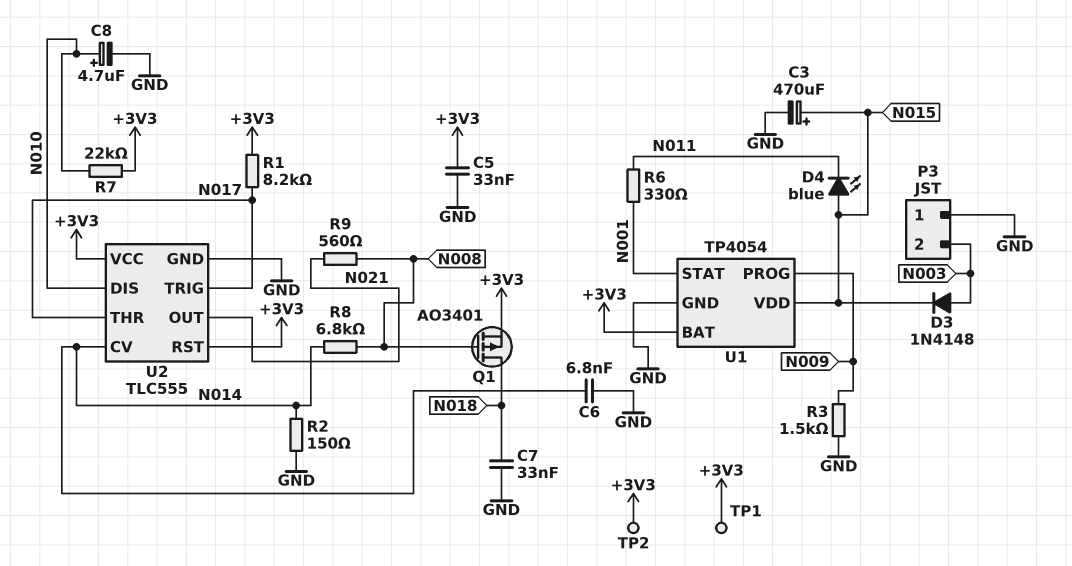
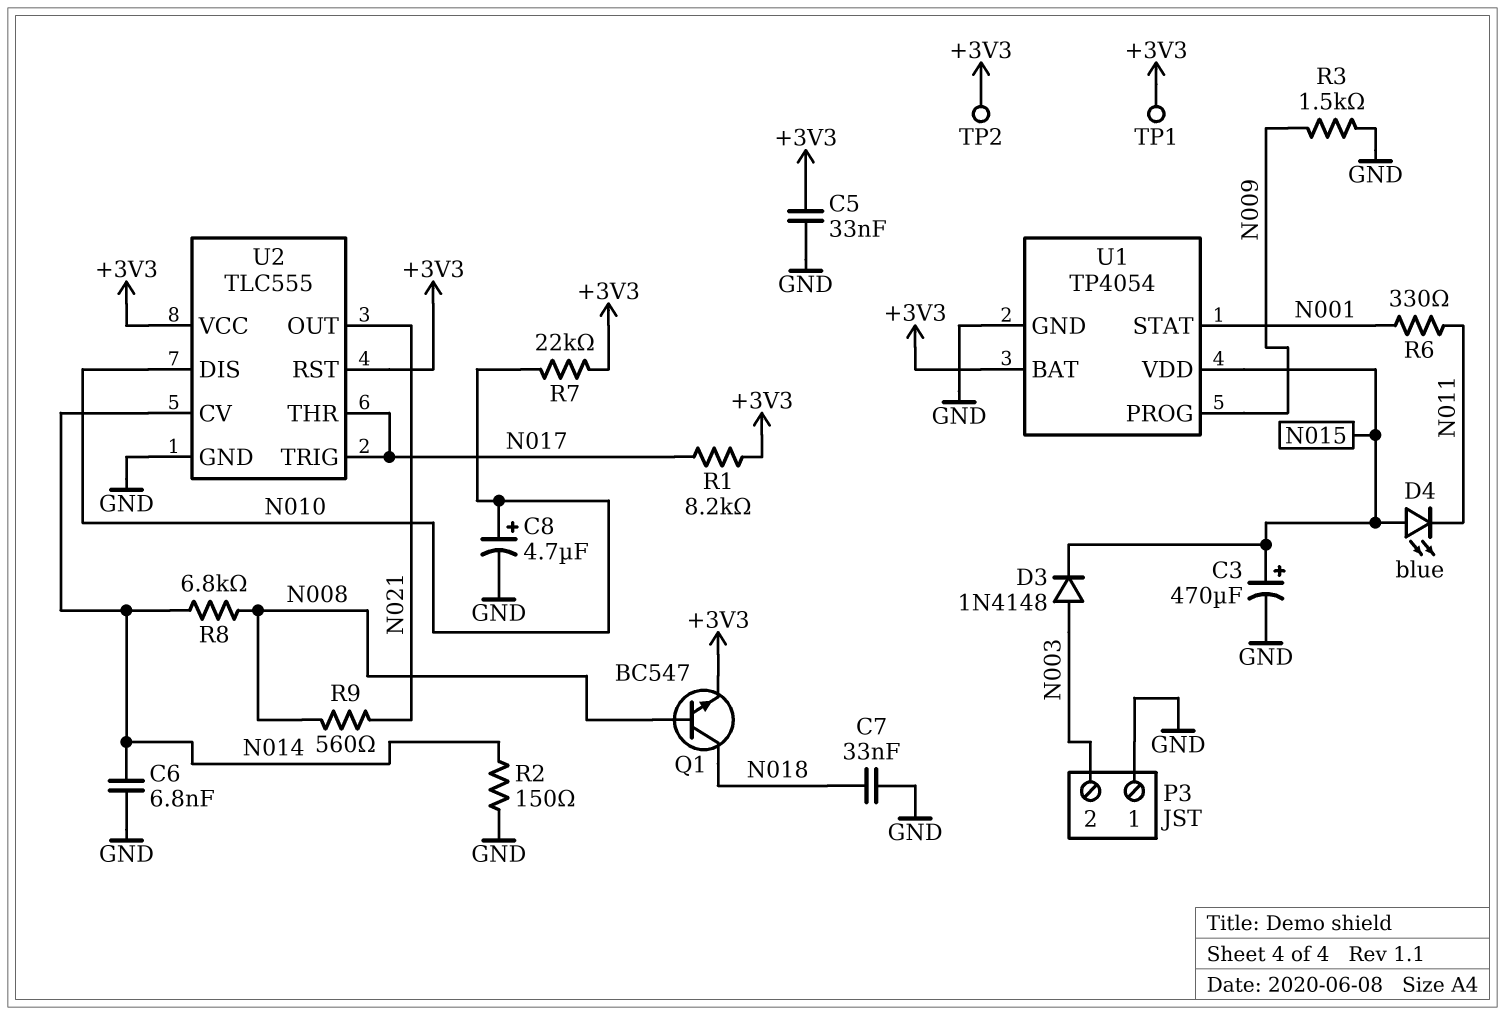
Q1: PMOS AO3401 (G N008, D N018, S +3V3) -> NPN BC547 (B N008, C N018, E +3V3)

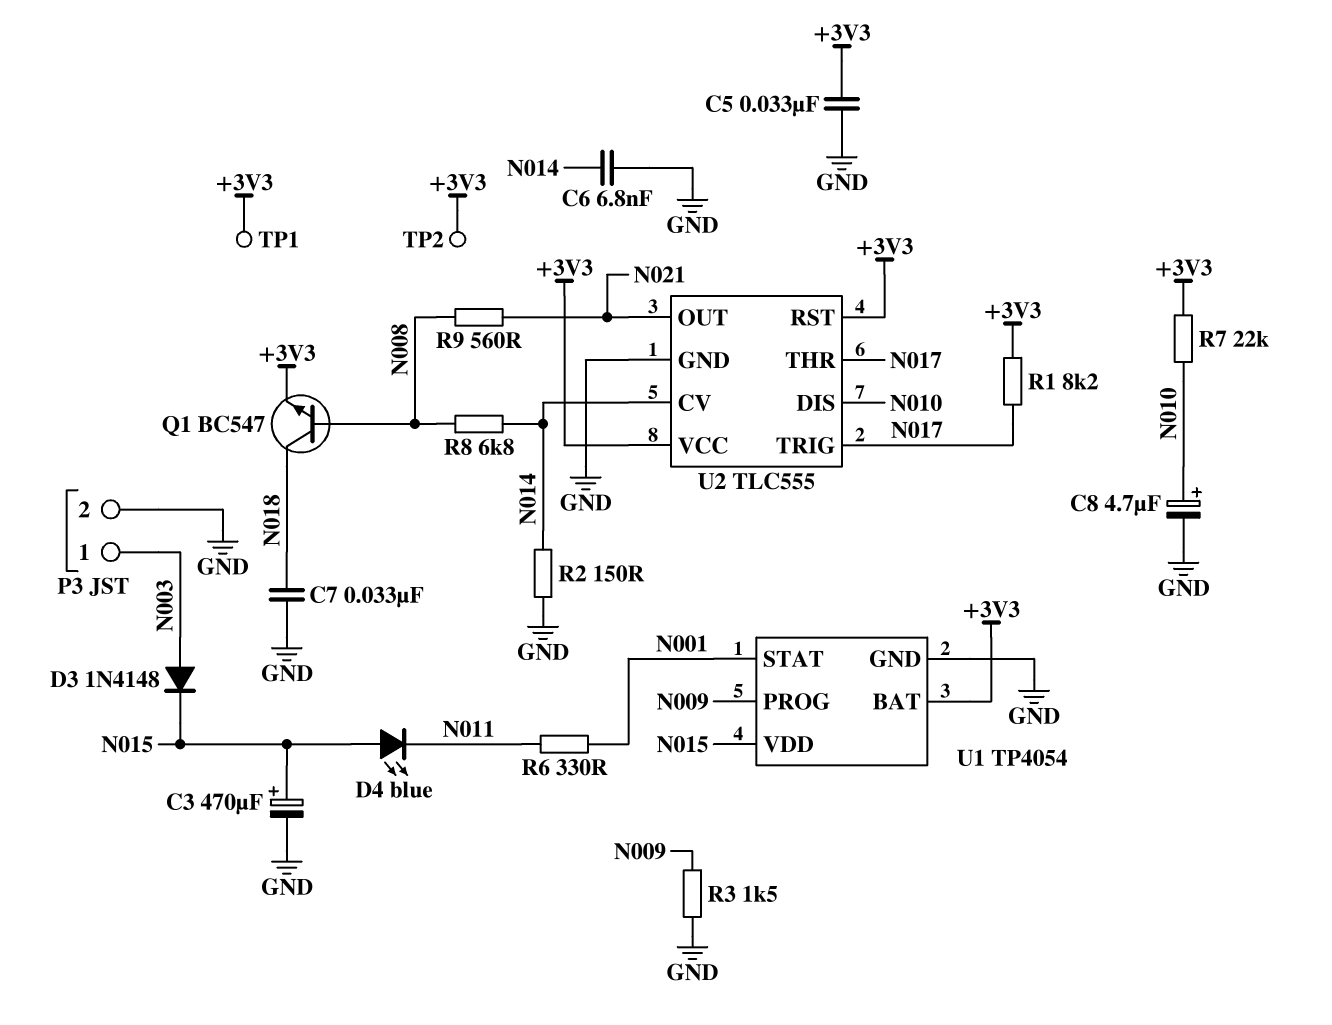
P3 pin 1: GND -> N003
P3 pin 2: N003 -> GND

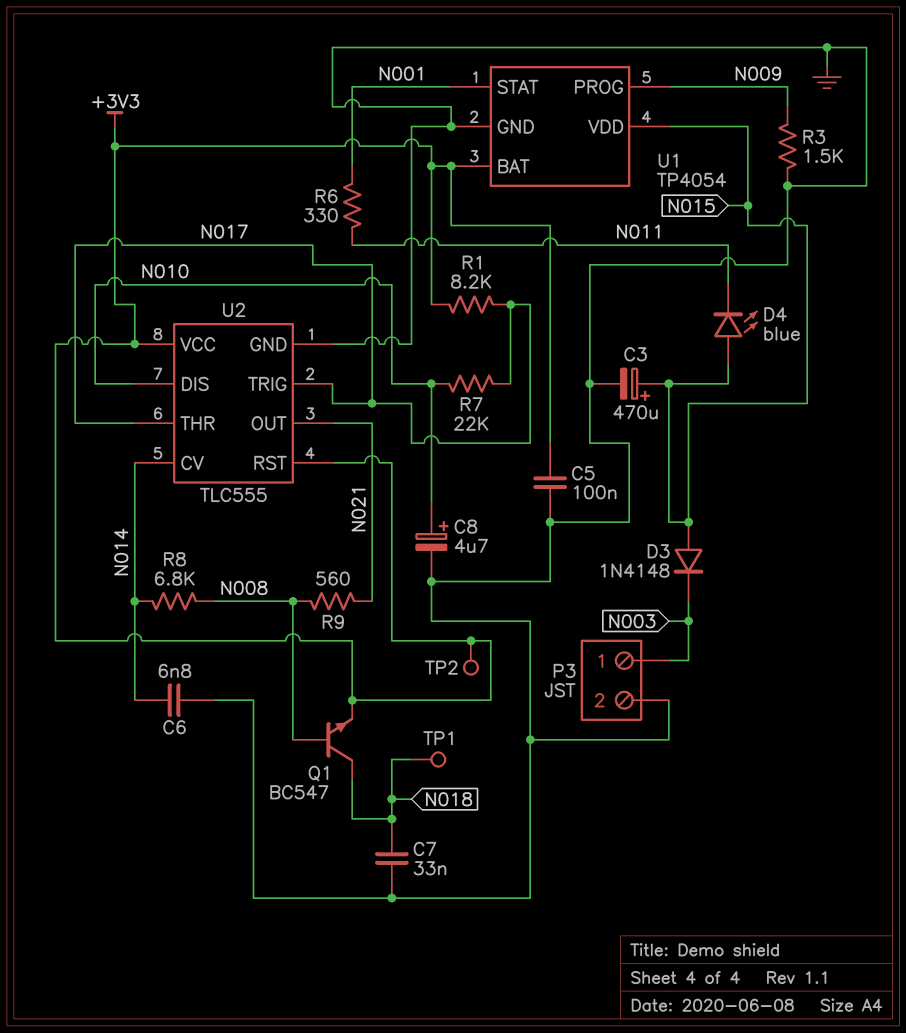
C5: 33nF (+3V3, GND) -> 100nF (+3V3, GND)
D3: diode 1N4148 (A N003, K N015) -> diode 1N4148 (A N015, K N003)
R2: 150 (GND, N014) -> none
R7: 22k (+3V3, N010) -> 22k (N010, N017)
TP1: test point (+3V3) -> test point (N018)

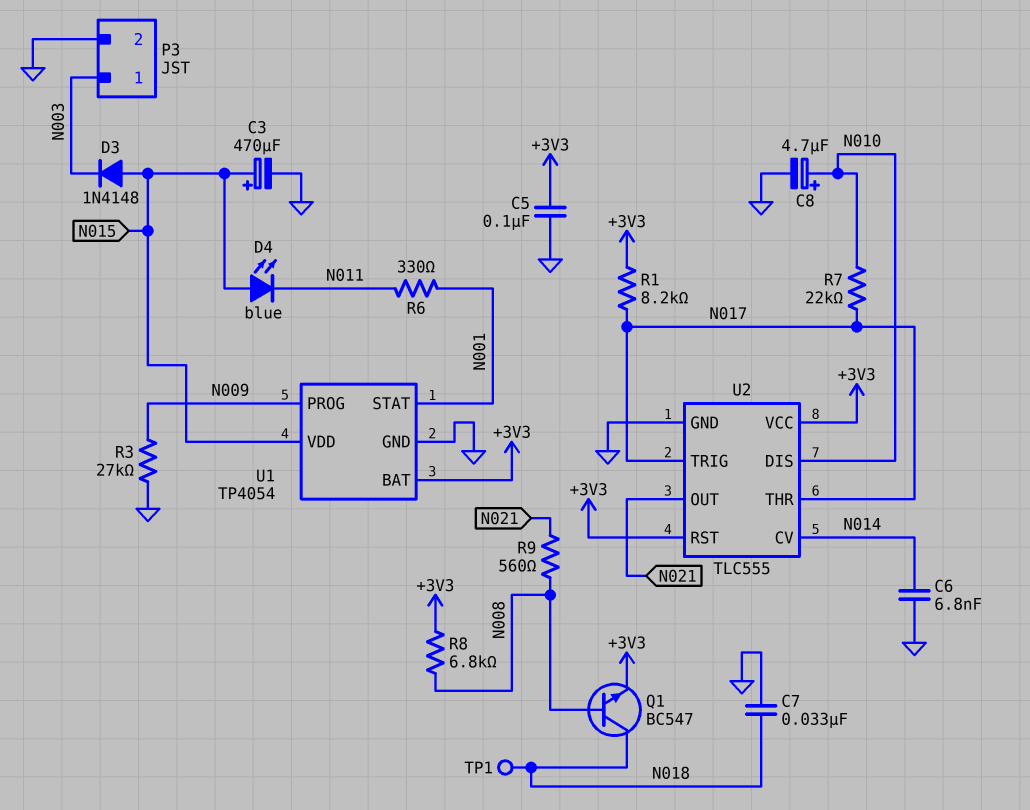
R3: 1.5k (GND, N009) -> 27k (GND, N009)
R8: 6.8k (N008, N014) -> 6.8k (+3V3, N008)
TP2: test point (+3V3) -> none

